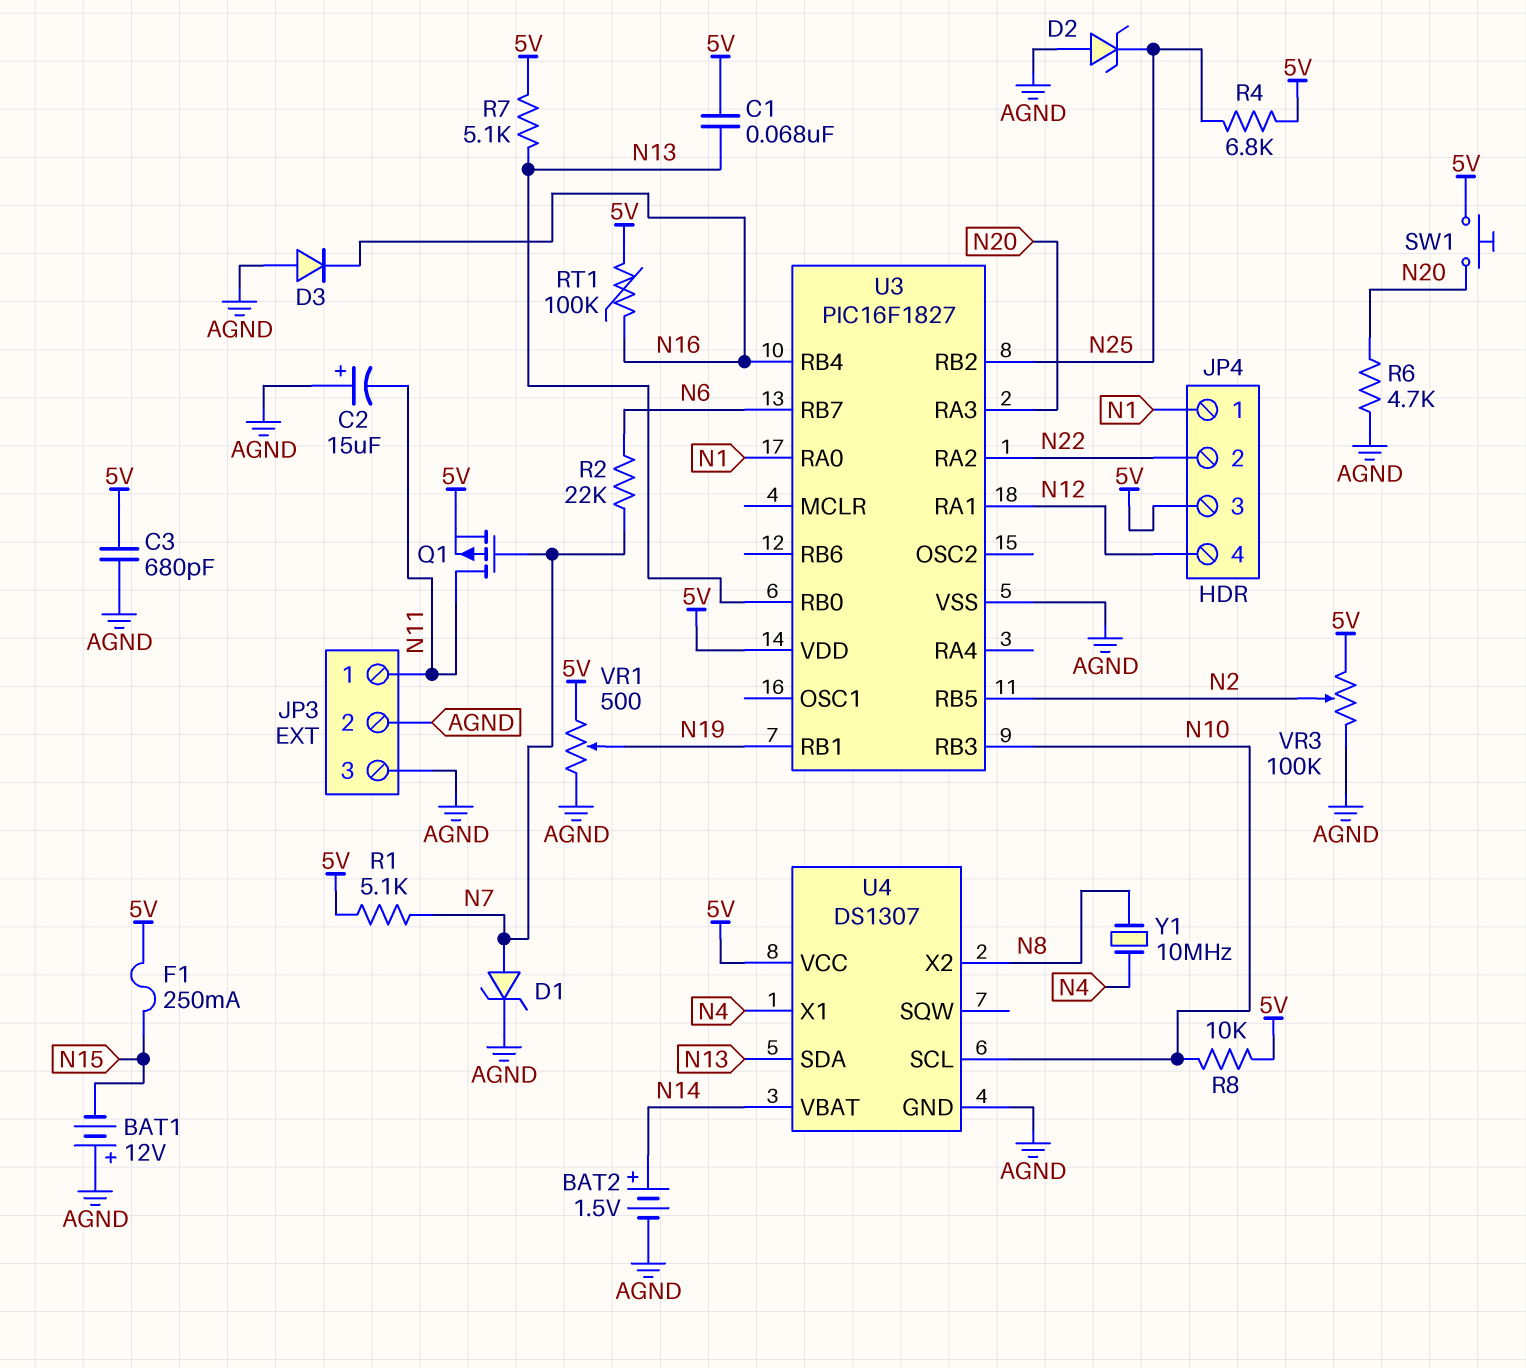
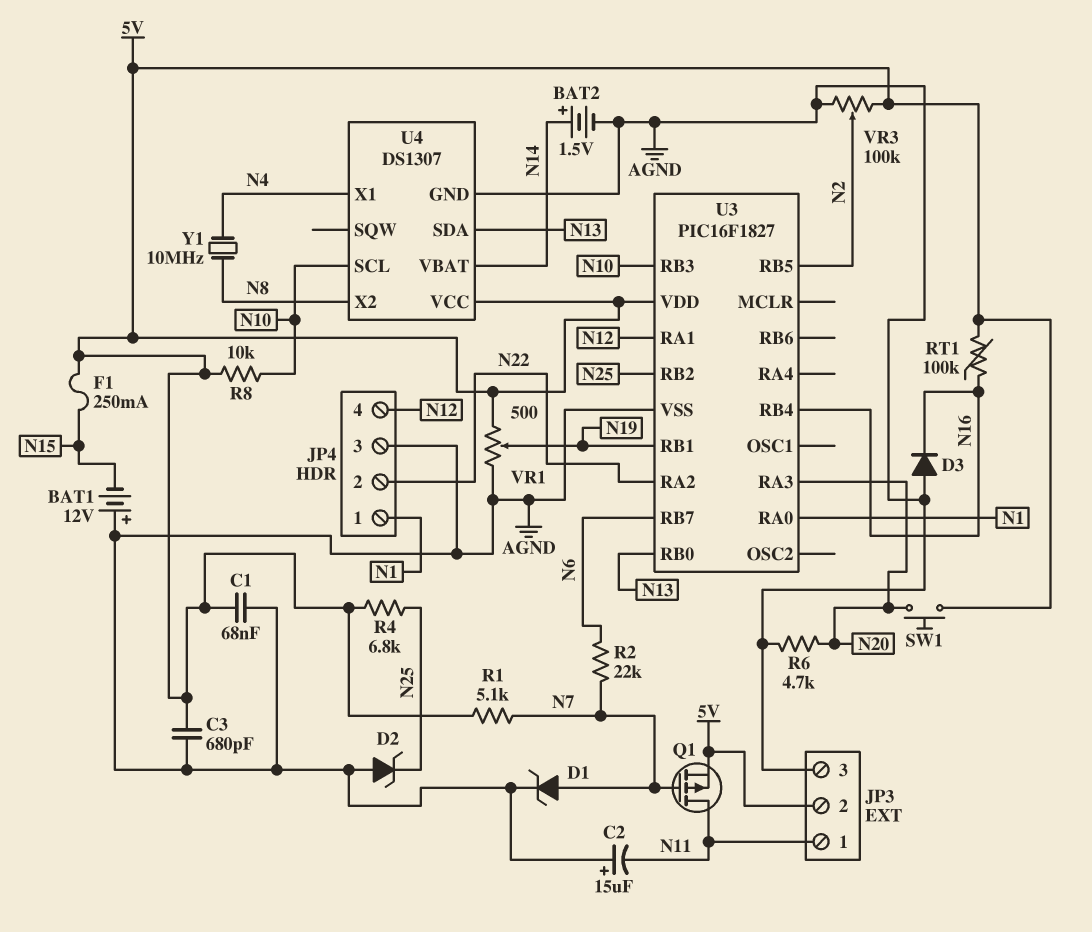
C1: 68nF (5V, N13) -> 68nF (5V, AGND)
JP3 pin 2: AGND -> 5V
JP4 pin 3: 5V -> AGND
R7: 5.1k (5V, N13) -> none

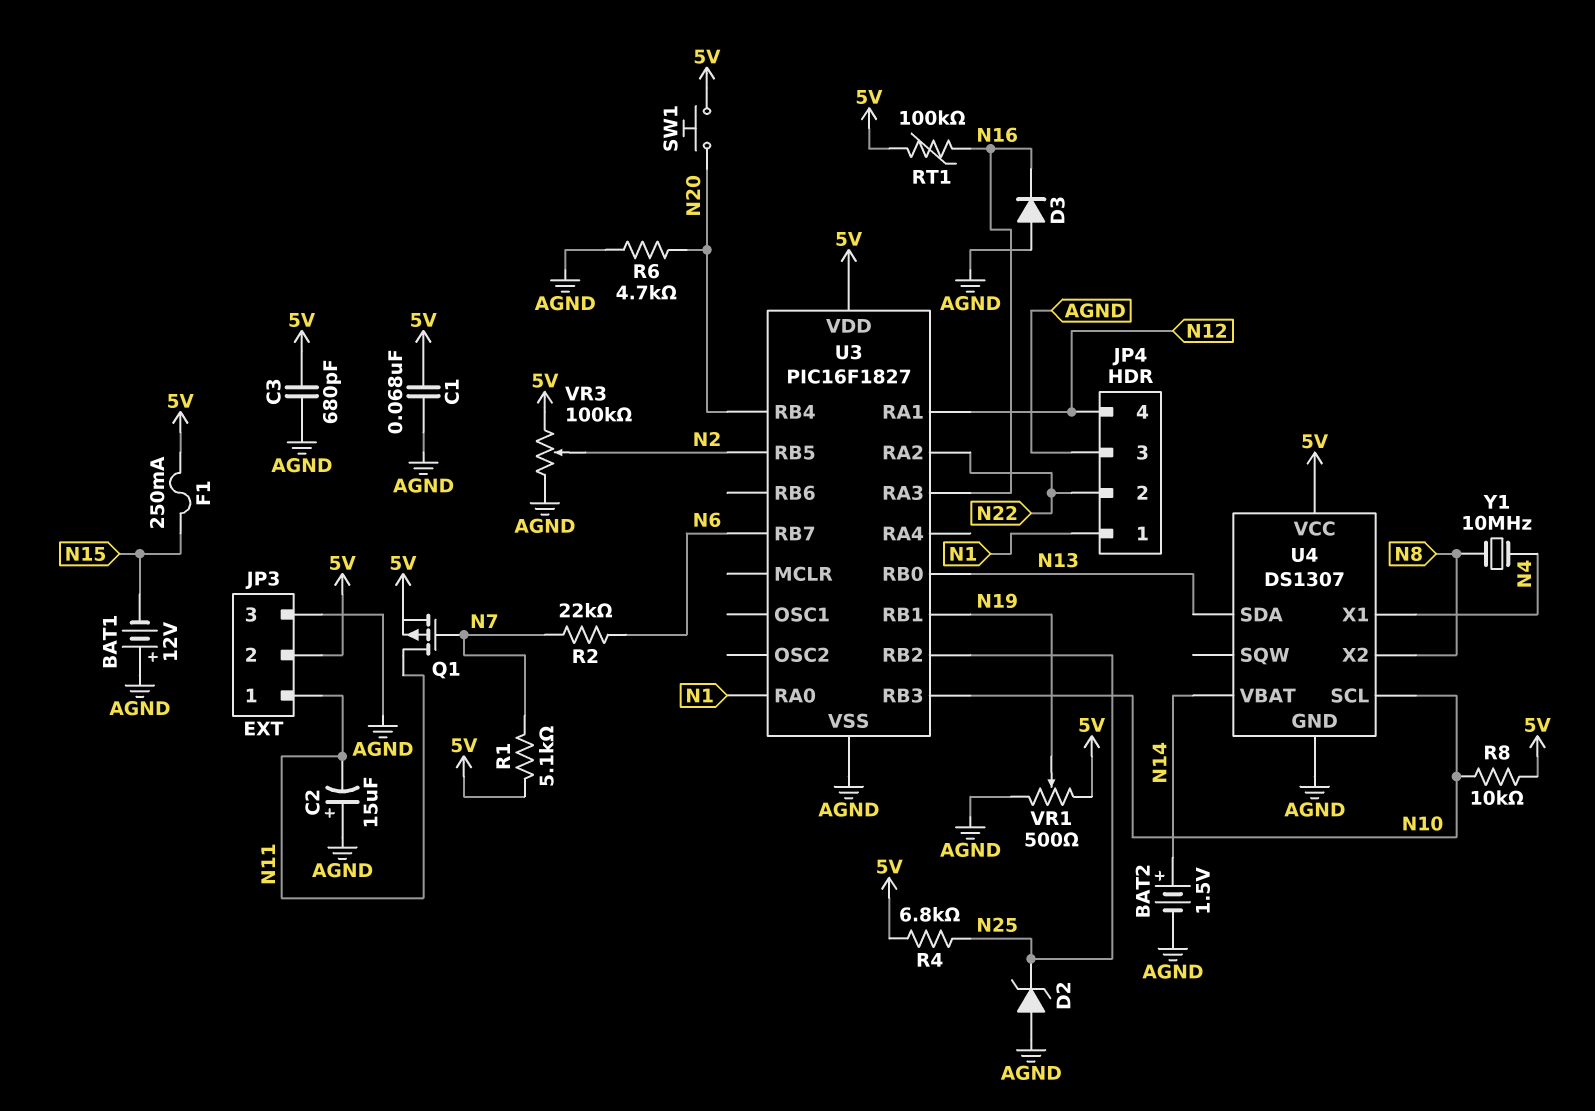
D1: zener (A N7, K AGND) -> none
U3 pin RA3: N20 -> N16
U3 pin RB4: N16 -> N20

